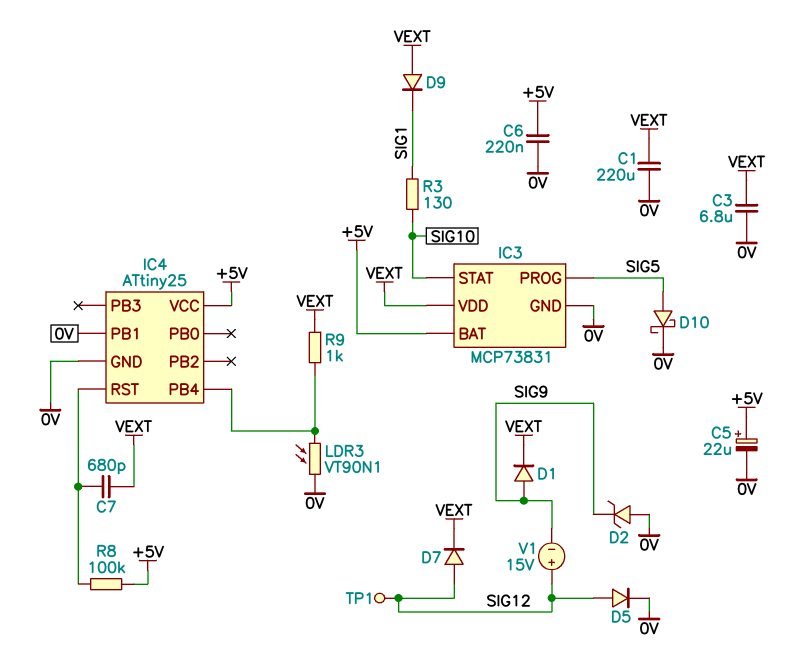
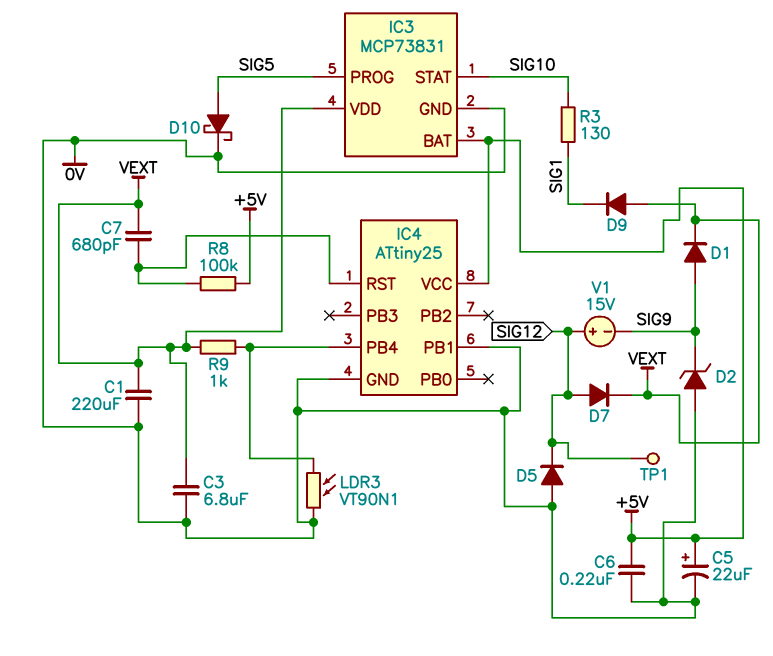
D5: diode (A SIG12, K 0V) -> diode (A 0V, K SIG12)

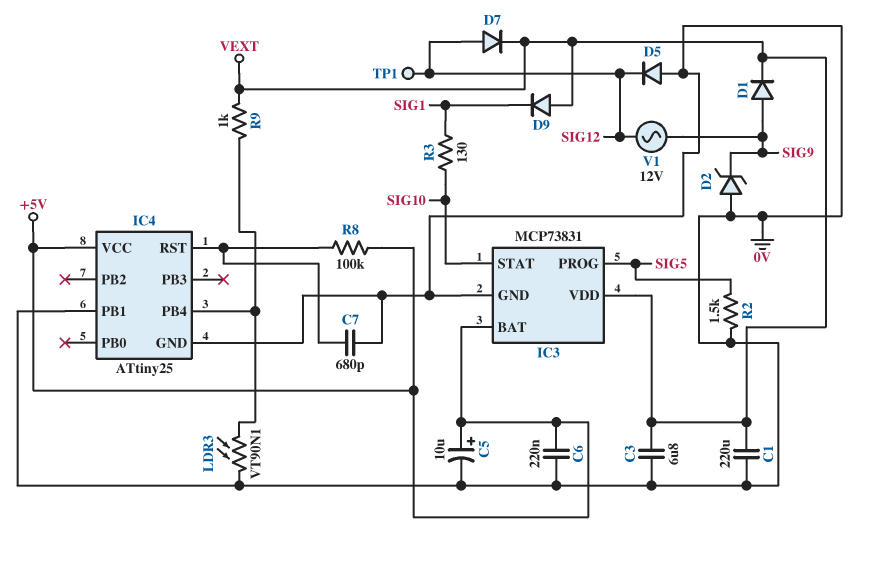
C5: 22uF (plus +5V, minus 0V) -> 10uF (plus +5V, minus 0V)
C7: 680pF (IC4/RST, VEXT) -> 680pF (0V, IC4/RST)
D10: schottky (A SIG5, K 0V) -> none
R2: none -> 1.5k (0V, SIG5)
V1: 15V (plus SIG12, minus SIG9) -> AC 12V (SIG9, SIG12)

